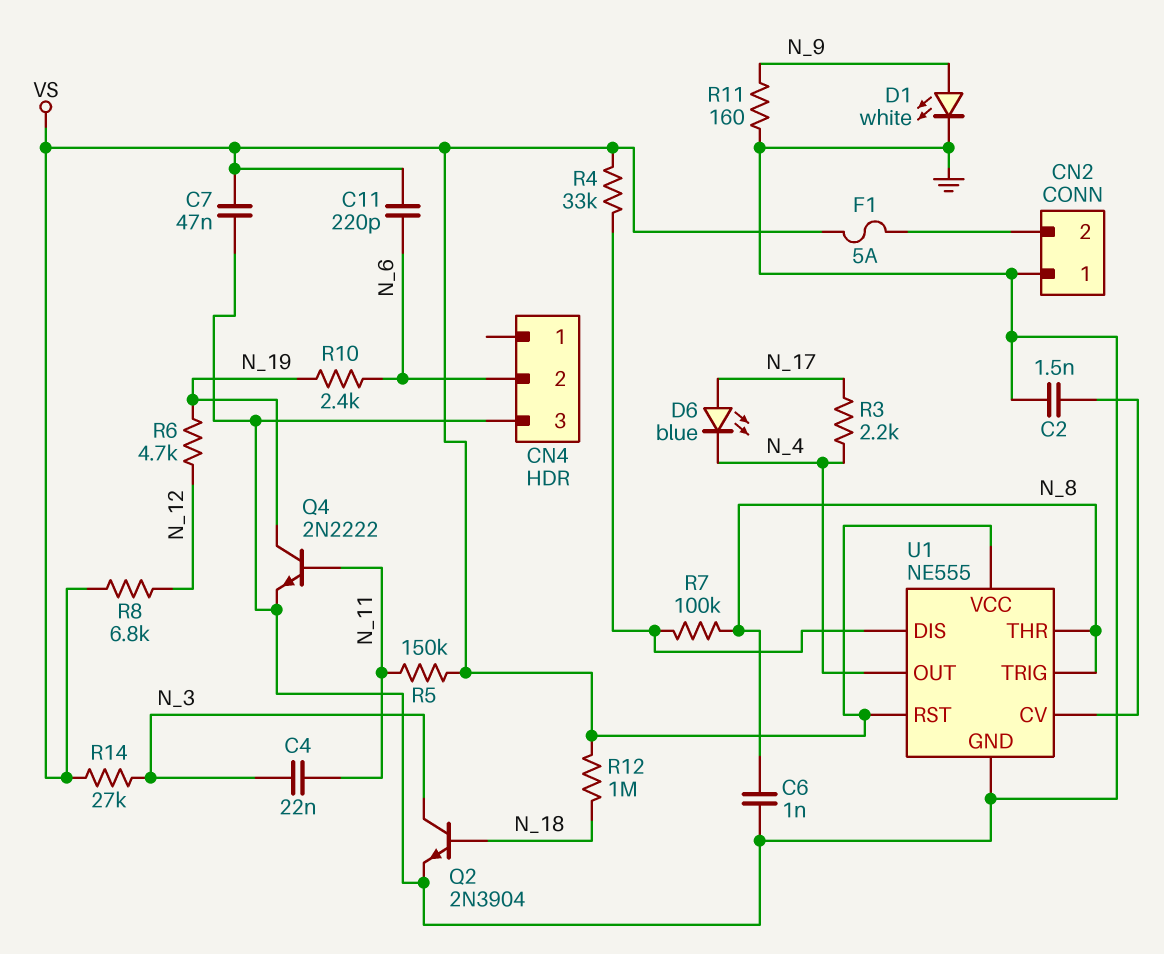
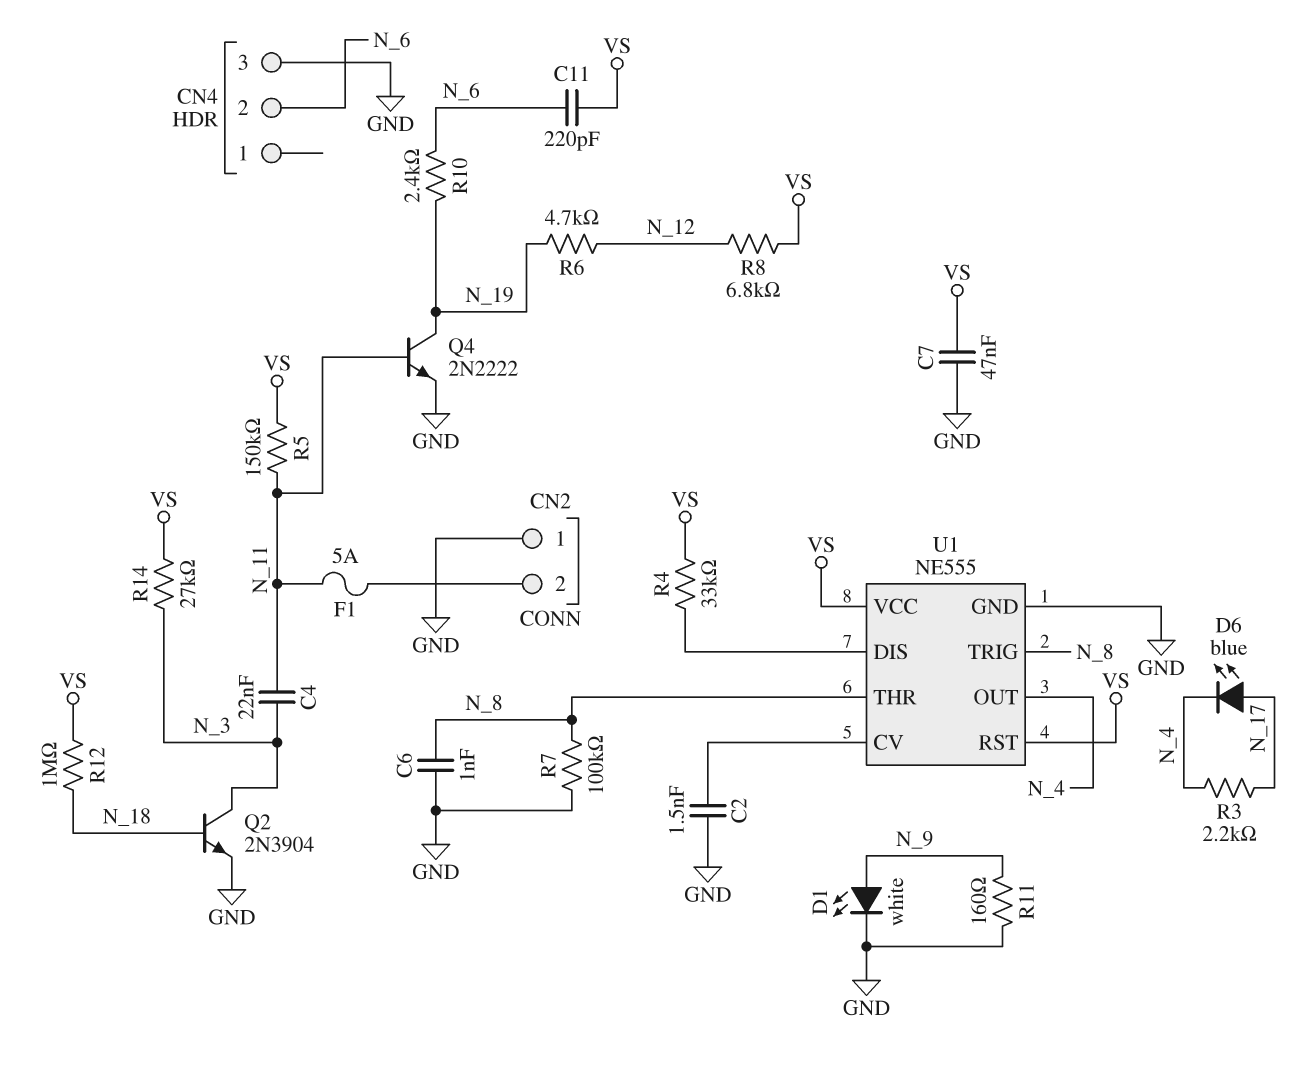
F1: 5A (CN2/2, VS) -> 5A (CN2/2, N_11)
R7: 100k (N_8, U1/DIS) -> 100k (GND, N_8)

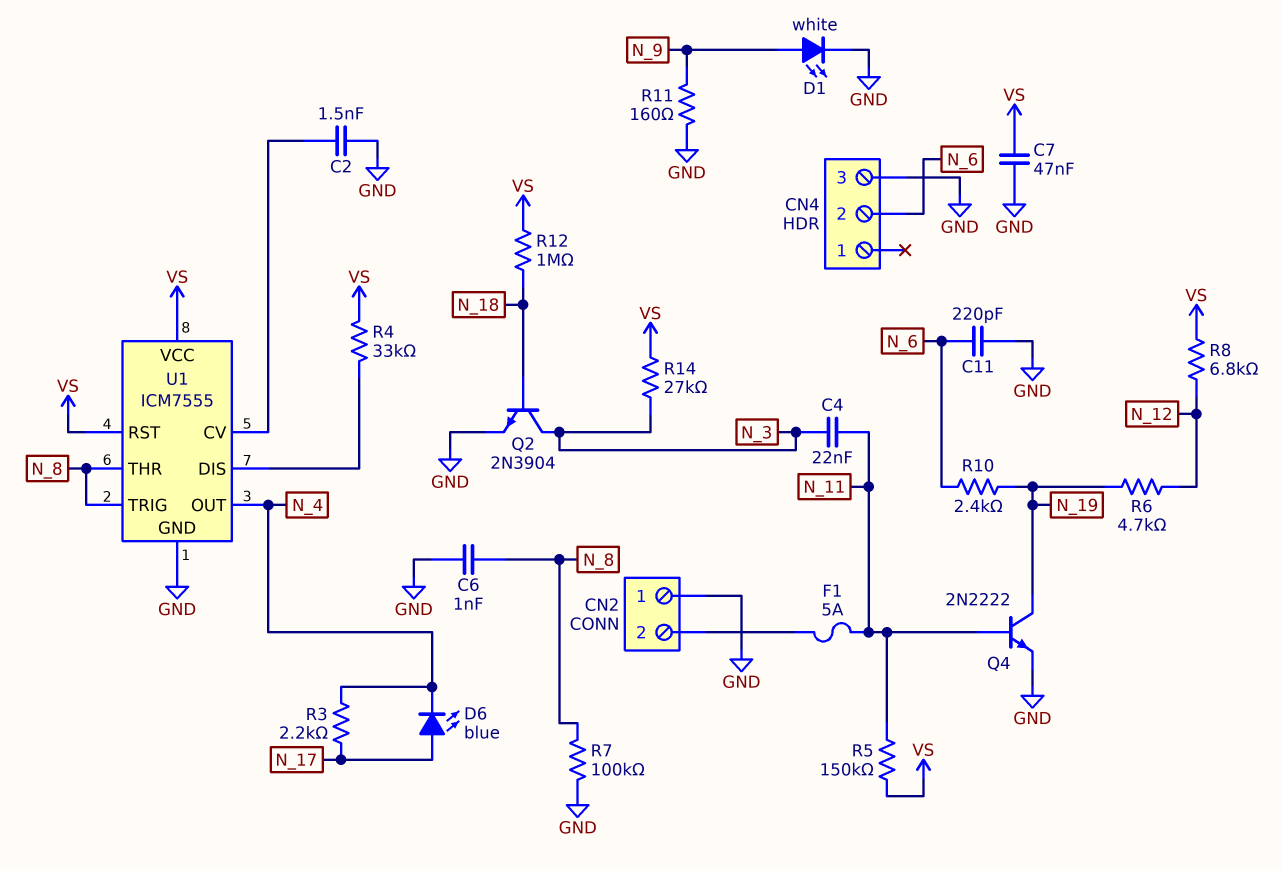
C11: 220pF (N_6, VS) -> 220pF (GND, N_6)
U1: NE555 -> ICM7555

